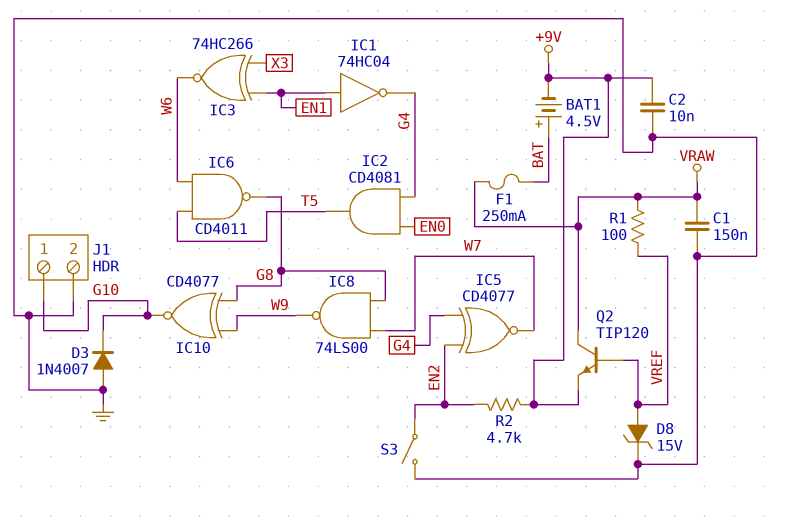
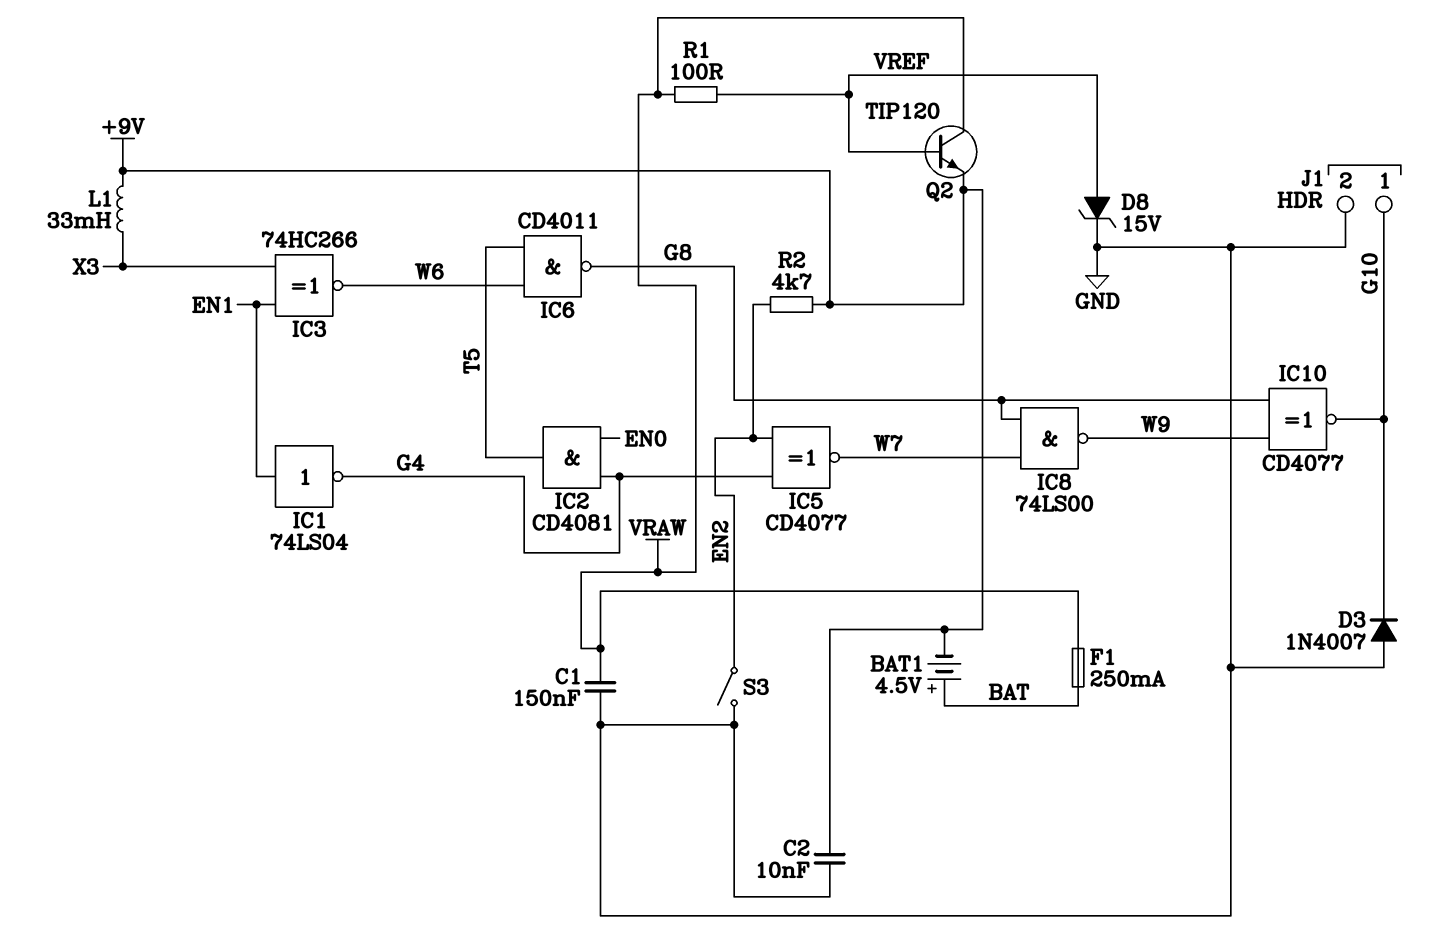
IC1: NOT 74HC04 (in EN1, out G4) -> NOT 74LS04 (in EN1, out G4)
L1: none -> 33mH (+9V, X3)

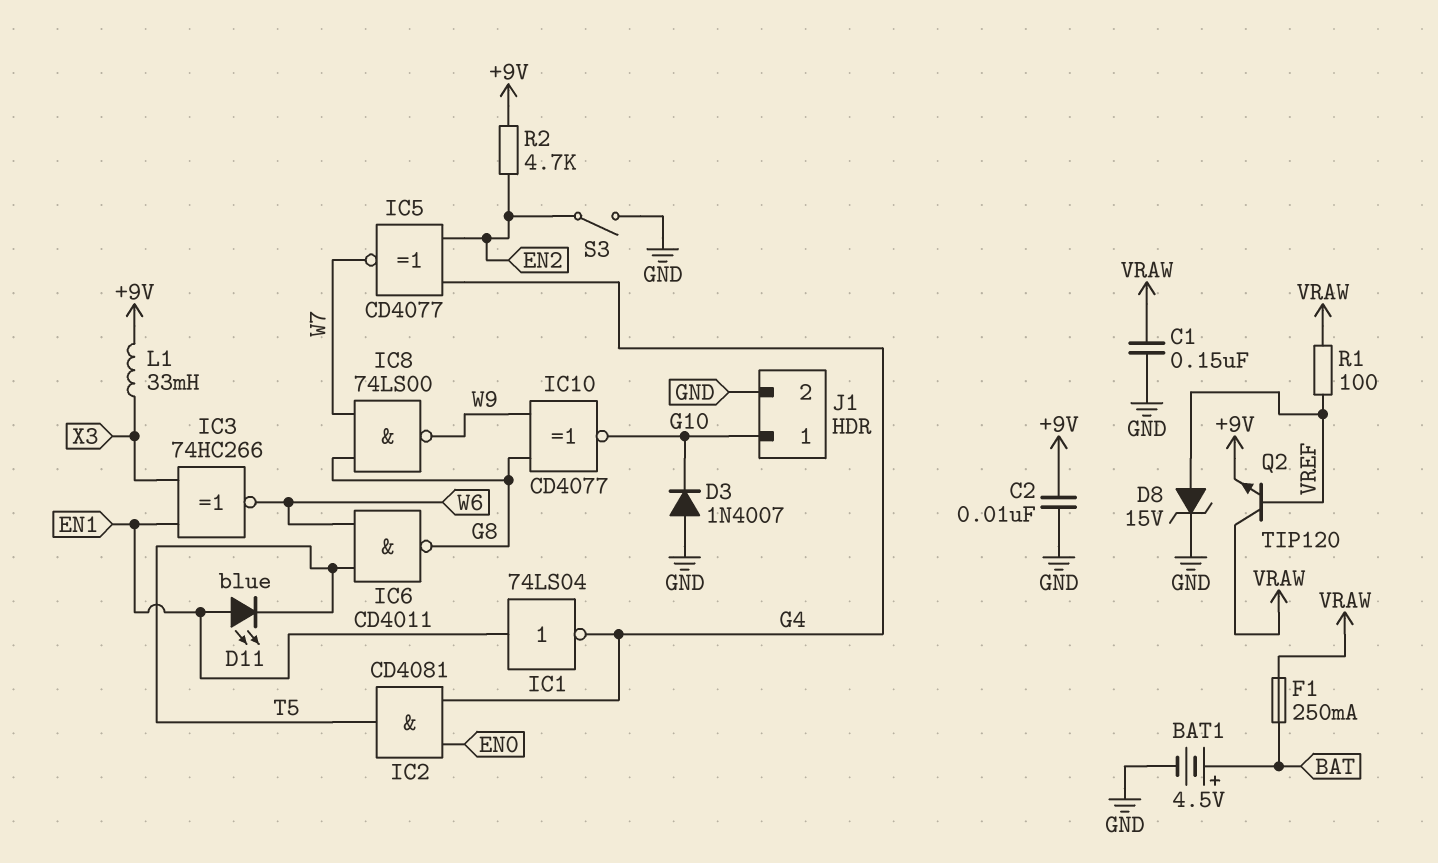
BAT1: 4.5V (plus BAT, minus +9V) -> 4.5V (plus BAT, minus GND)
D11: none -> LED blue (A EN1, K T5)

